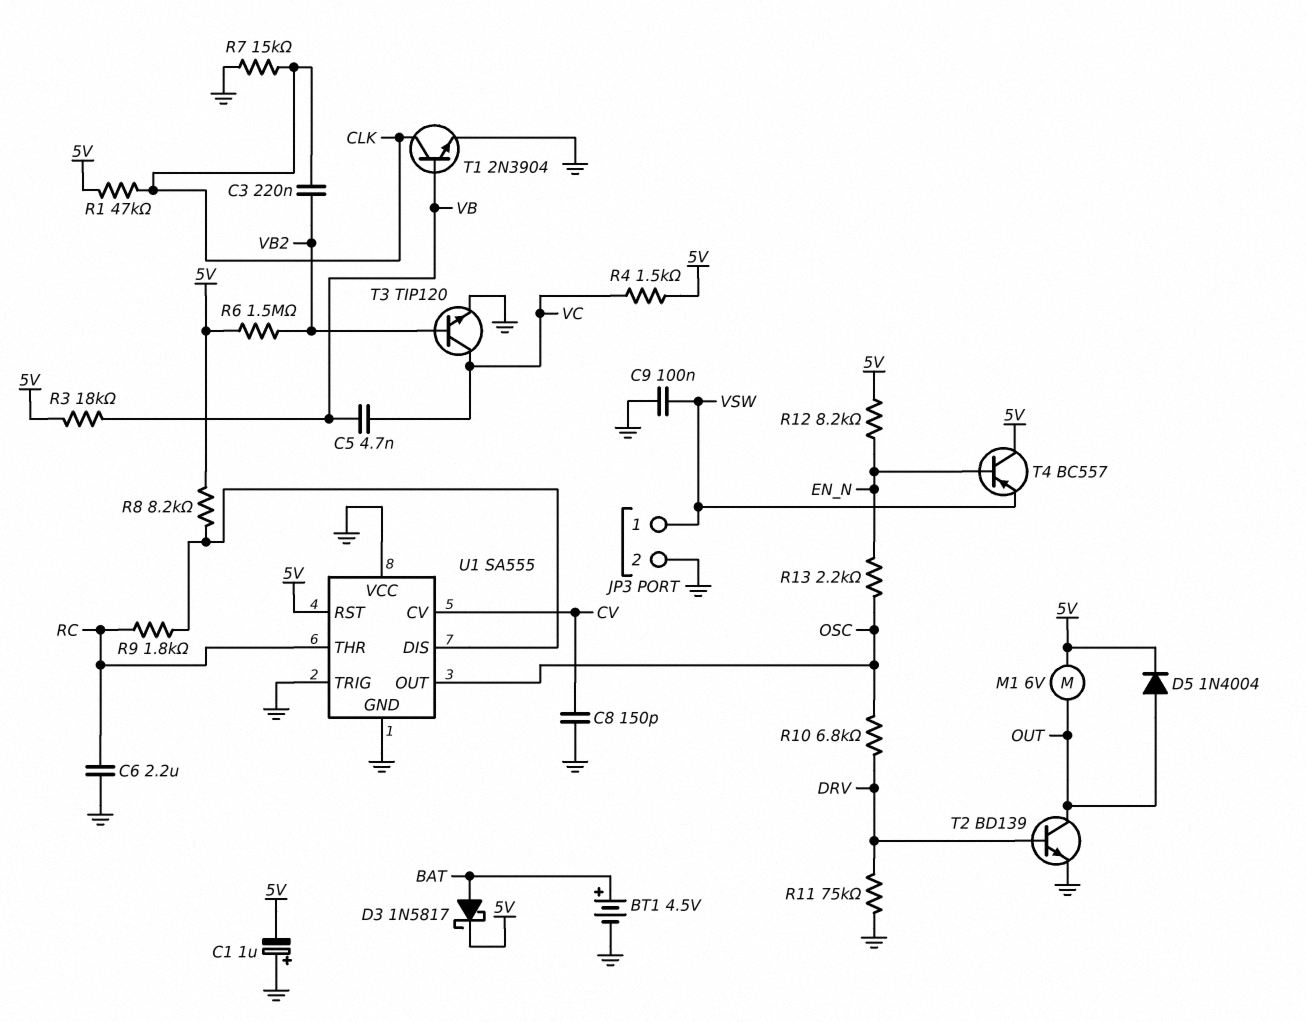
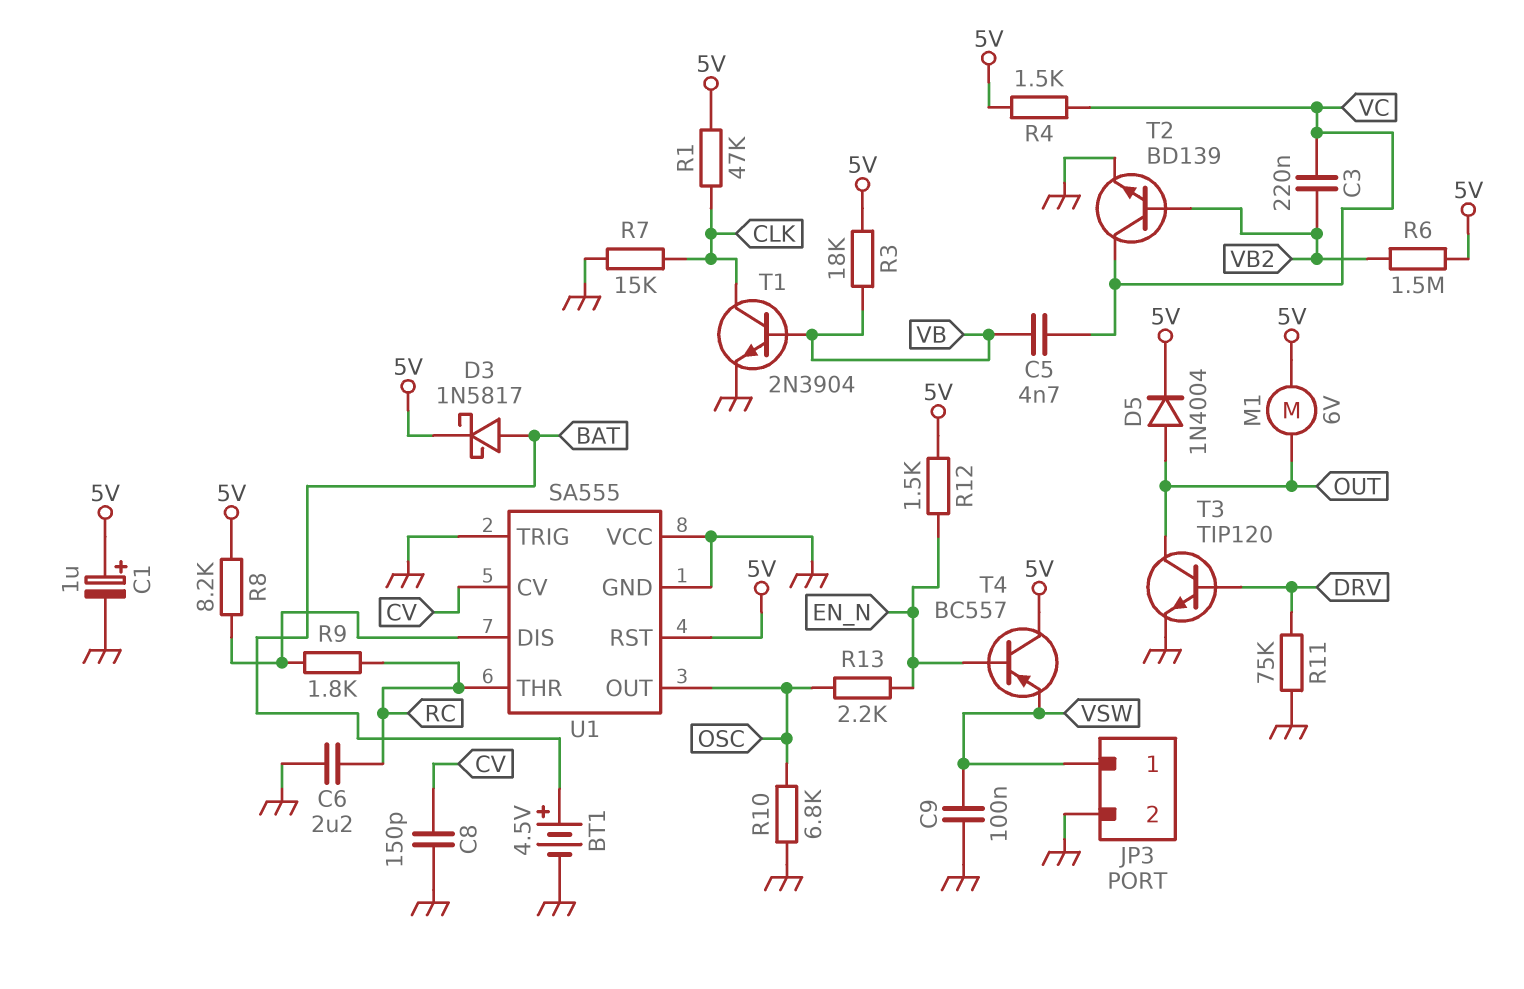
C1: 1uF (plus GND, minus 5V) -> 1uF (plus 5V, minus GND)
C3: 220nF (CLK, VB2) -> 220nF (VB2, VC)
R10: 6.8k (DRV, OSC) -> 6.8k (GND, OSC)
R12: 8.2k (5V, EN_N) -> 1.5k (5V, EN_N)
T2: NPN BD139 (B DRV, C OUT, E GND) -> NPN BD139 (B VB2, C VC, E GND)
T3: NPN TIP120 (B VB2, C VC, E GND) -> NPN TIP120 (B DRV, C OUT, E GND)

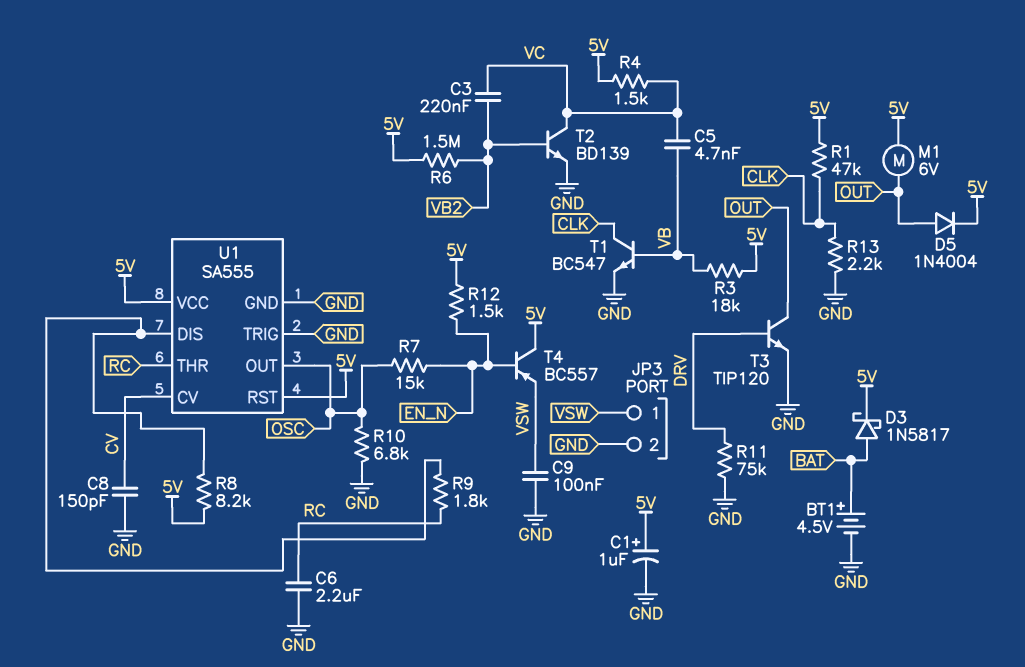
R7: 15k (CLK, GND) -> 15k (EN_N, OSC)
R13: 2.2k (EN_N, OSC) -> 2.2k (CLK, GND)
T1: NPN 2N3904 (B VB, C CLK, E GND) -> NPN BC547 (B VB, C CLK, E GND)
U1 pin VCC: GND -> 5V

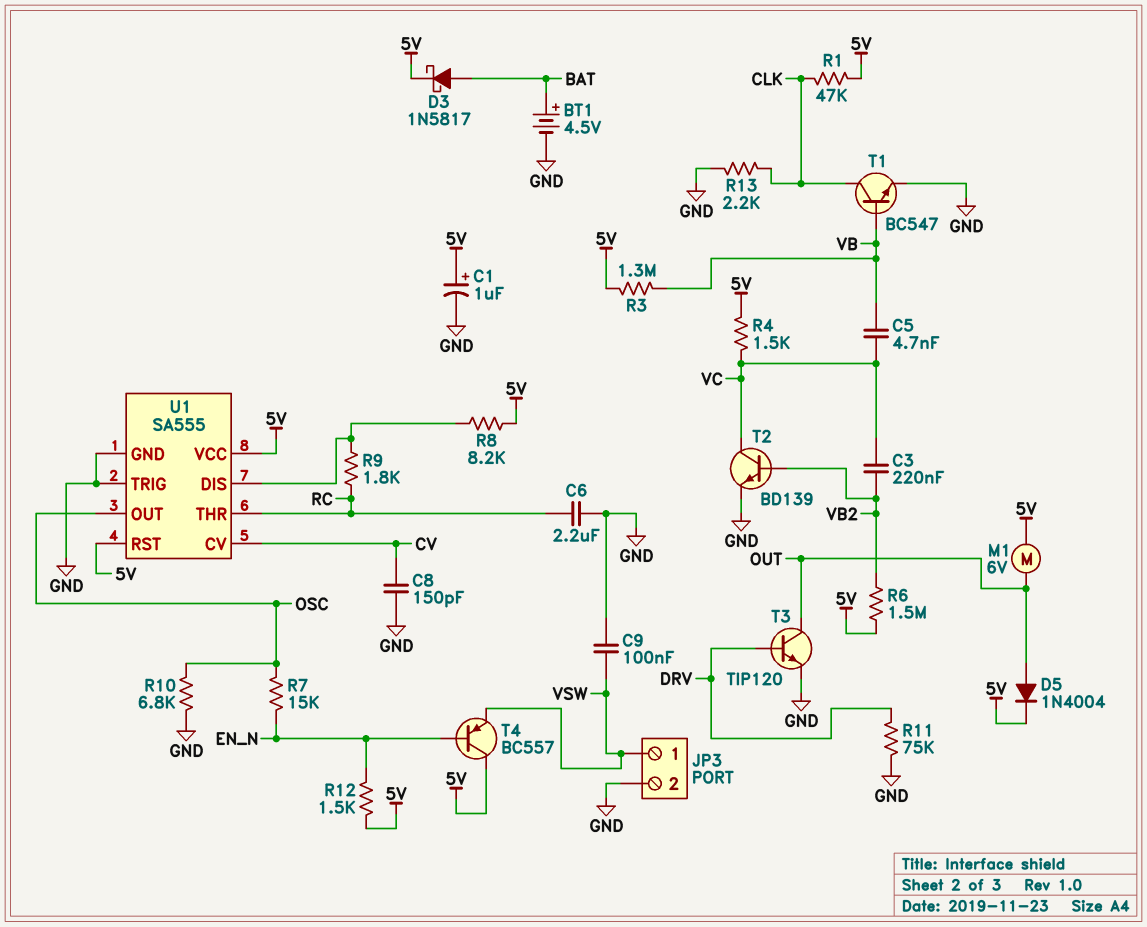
R3: 18k (5V, VB) -> 1.3M (5V, VB)

